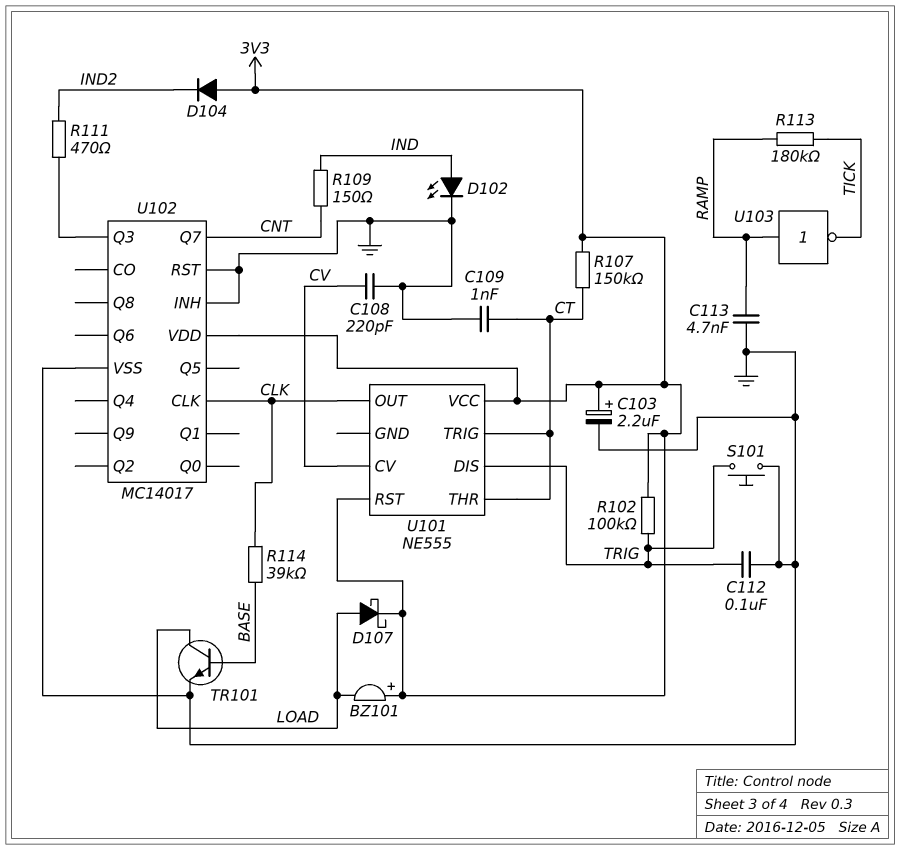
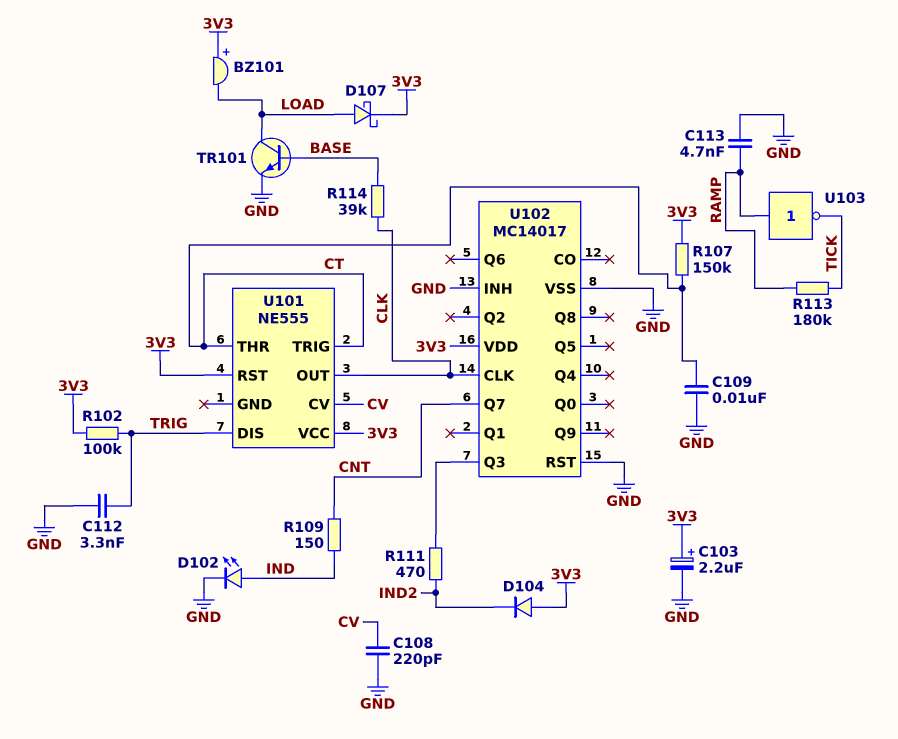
C109: 1nF (CT, GND) -> 10nF (CT, GND)
C112: 100nF (GND, TRIG) -> 3.3nF (GND, TRIG)
S101: button (GND, TRIG) -> none

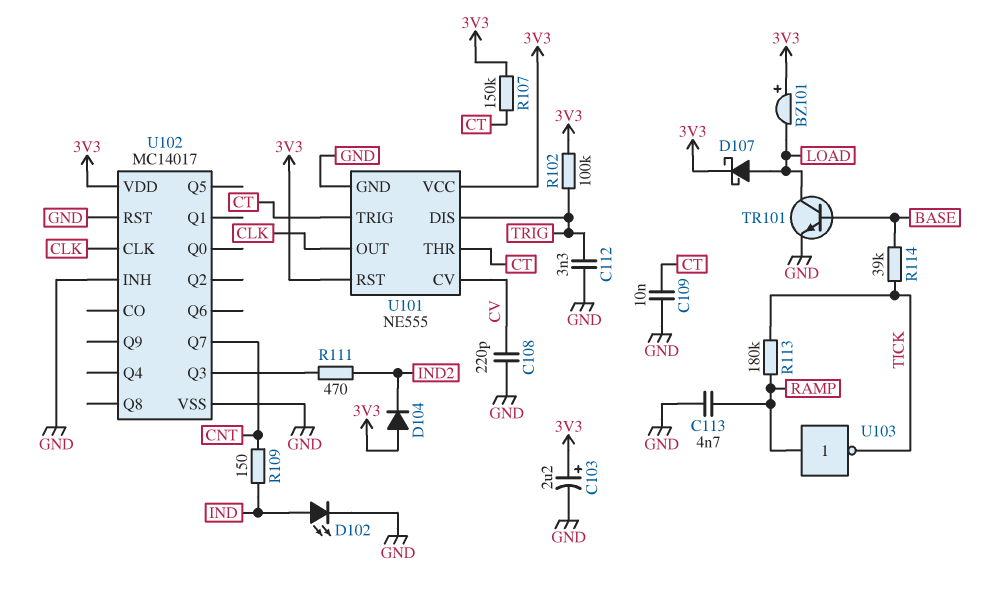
R114: 39k (BASE, CLK) -> 39k (BASE, TICK)
U101 pin GND: none -> GND

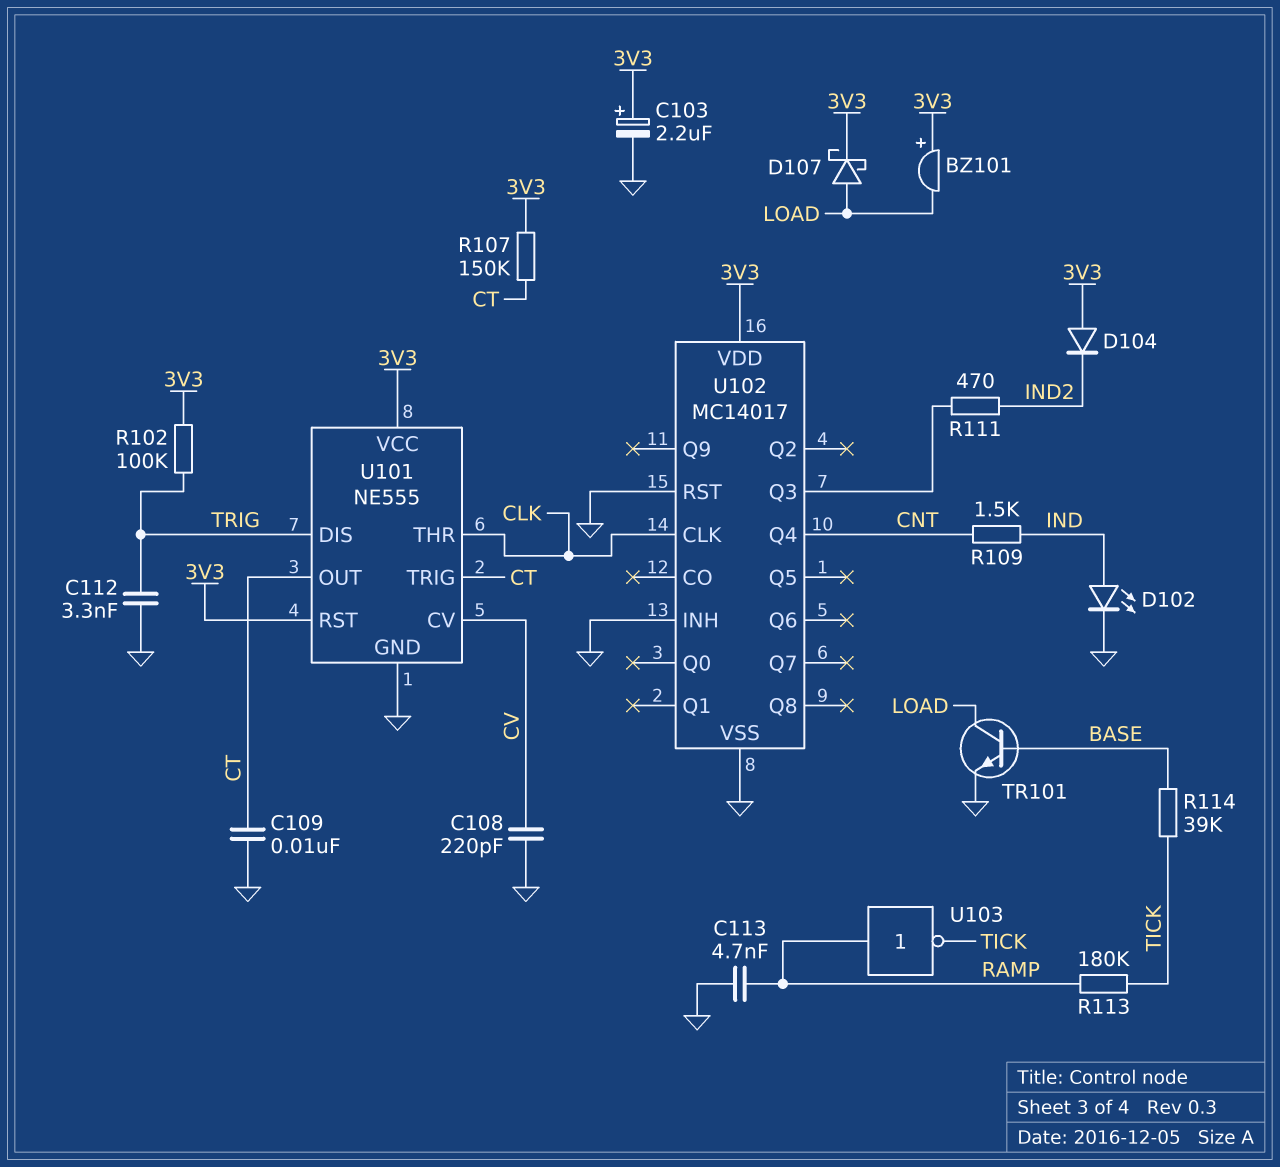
R109: 150 (CNT, IND) -> 1.5k (CNT, IND)
U101 pin OUT: CLK -> CT
U101 pin THR: CT -> CLK
U102 pin Q4: none -> CNT
U102 pin Q7: CNT -> none

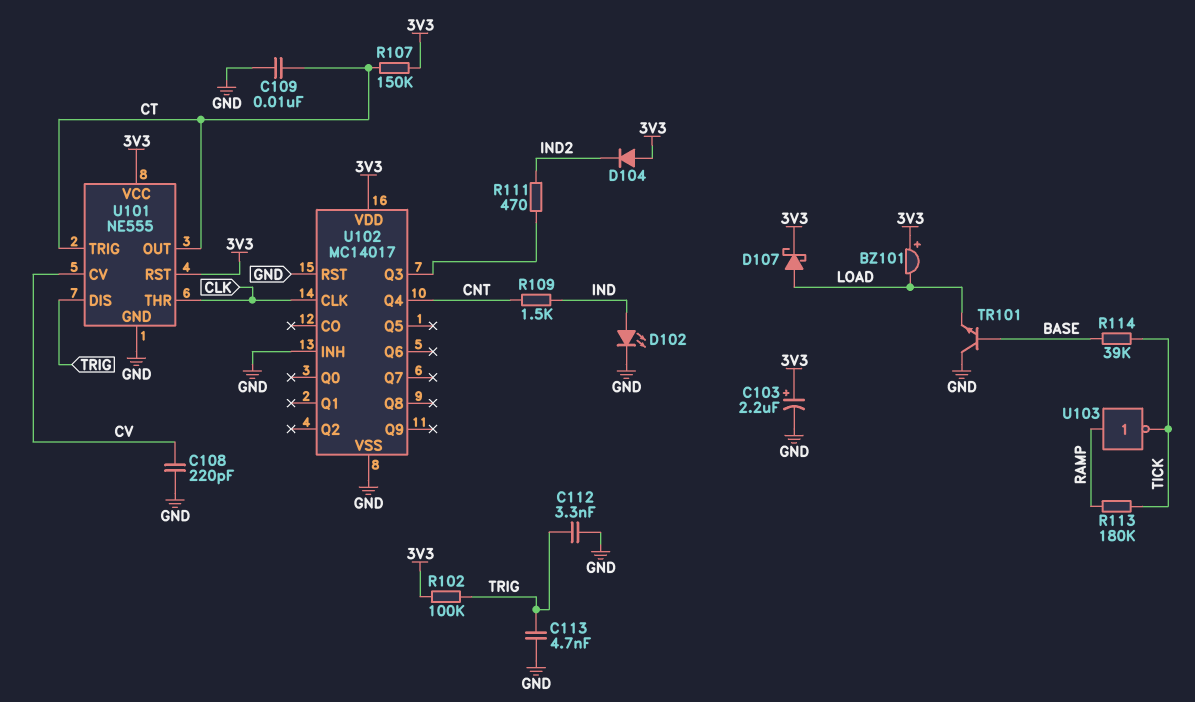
C113: 4.7nF (GND, RAMP) -> 4.7nF (GND, TRIG)
TR101: NPN (B BASE, C LOAD, E GND) -> NPN (B BASE, C GND, E LOAD)

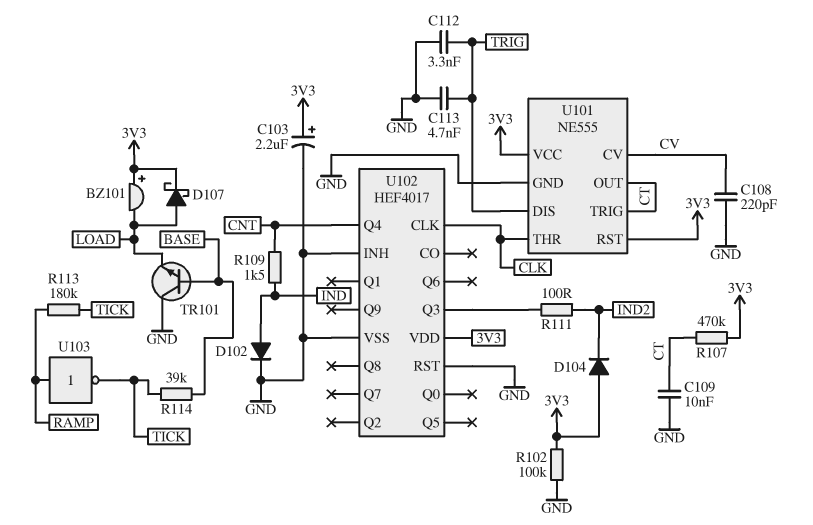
D102: LED (A IND, K GND) -> diode (A IND, K GND)
R102: 100k (3V3, TRIG) -> 100k (3V3, GND)
R107: 150k (3V3, CT) -> 470k (3V3, CT)
R111: 470 (IND2, U102/Q3) -> 100 (IND2, U102/Q3)
U102: MC14017 -> HEF4017

